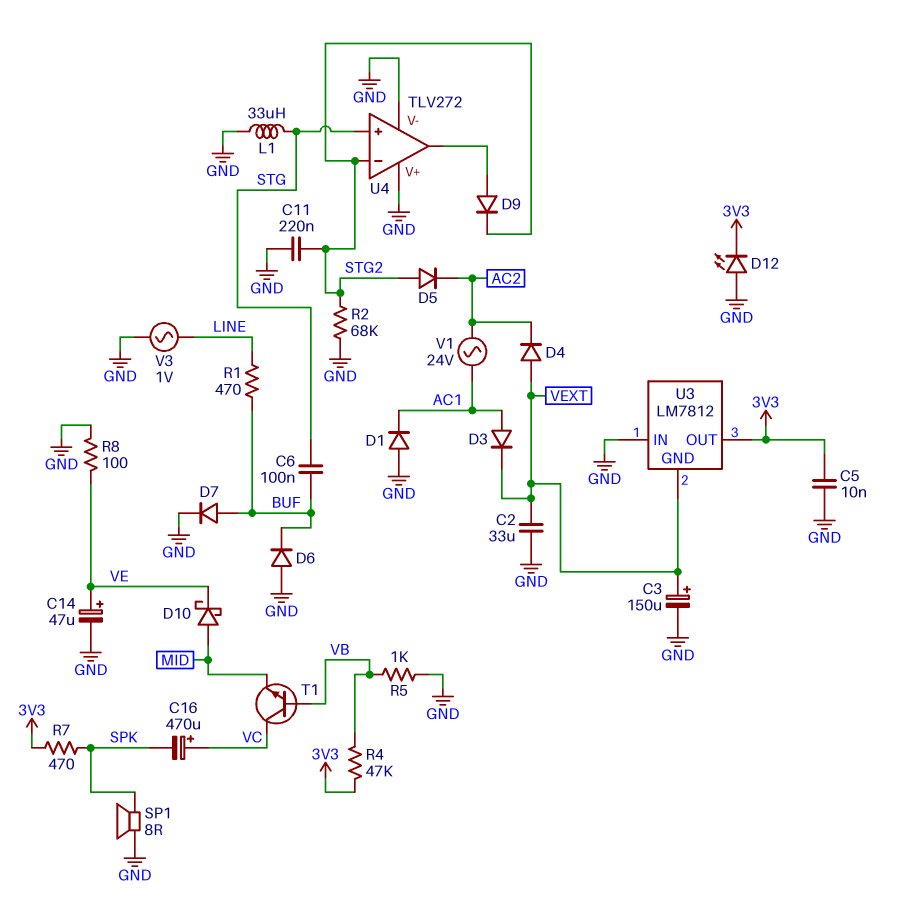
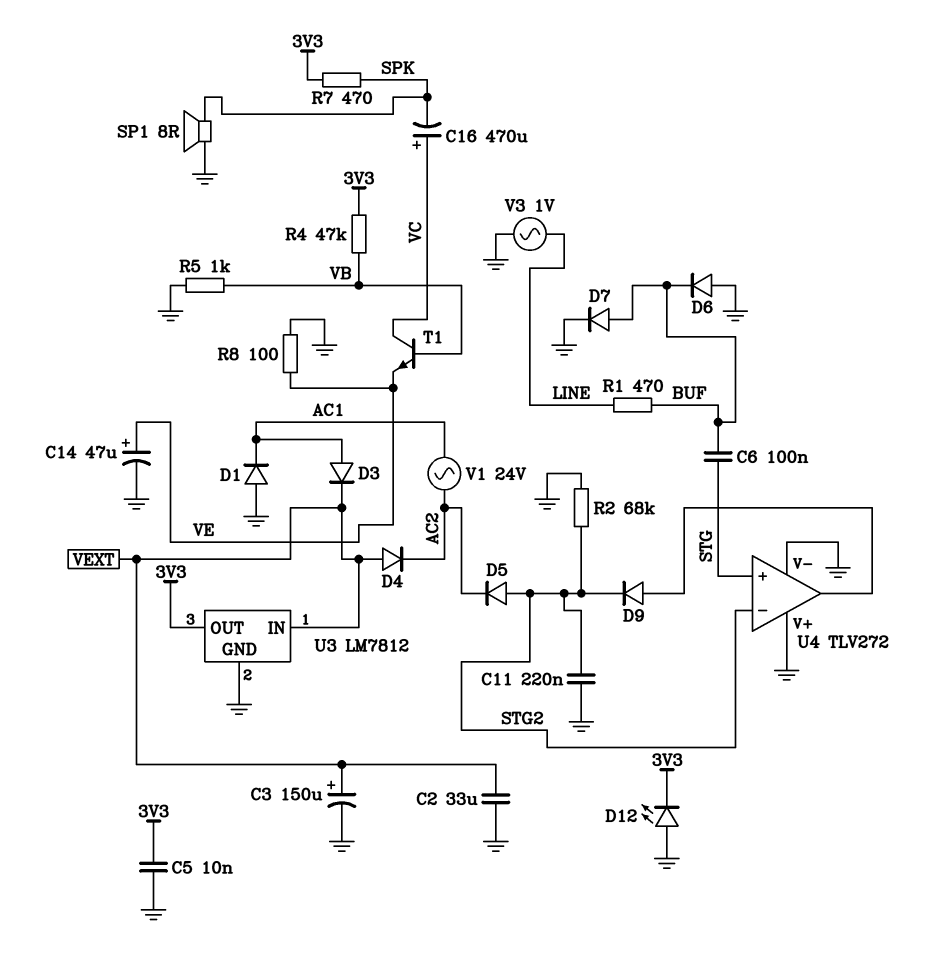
D10: schottky (A MID, K VE) -> none
L1: 33uH (GND, STG) -> none
T1: NPN (B VB, C VC, E MID) -> NPN (B VB, C VC, E VE)
U3 pin GND: VEXT -> GND
U3 pin IN: GND -> VEXT

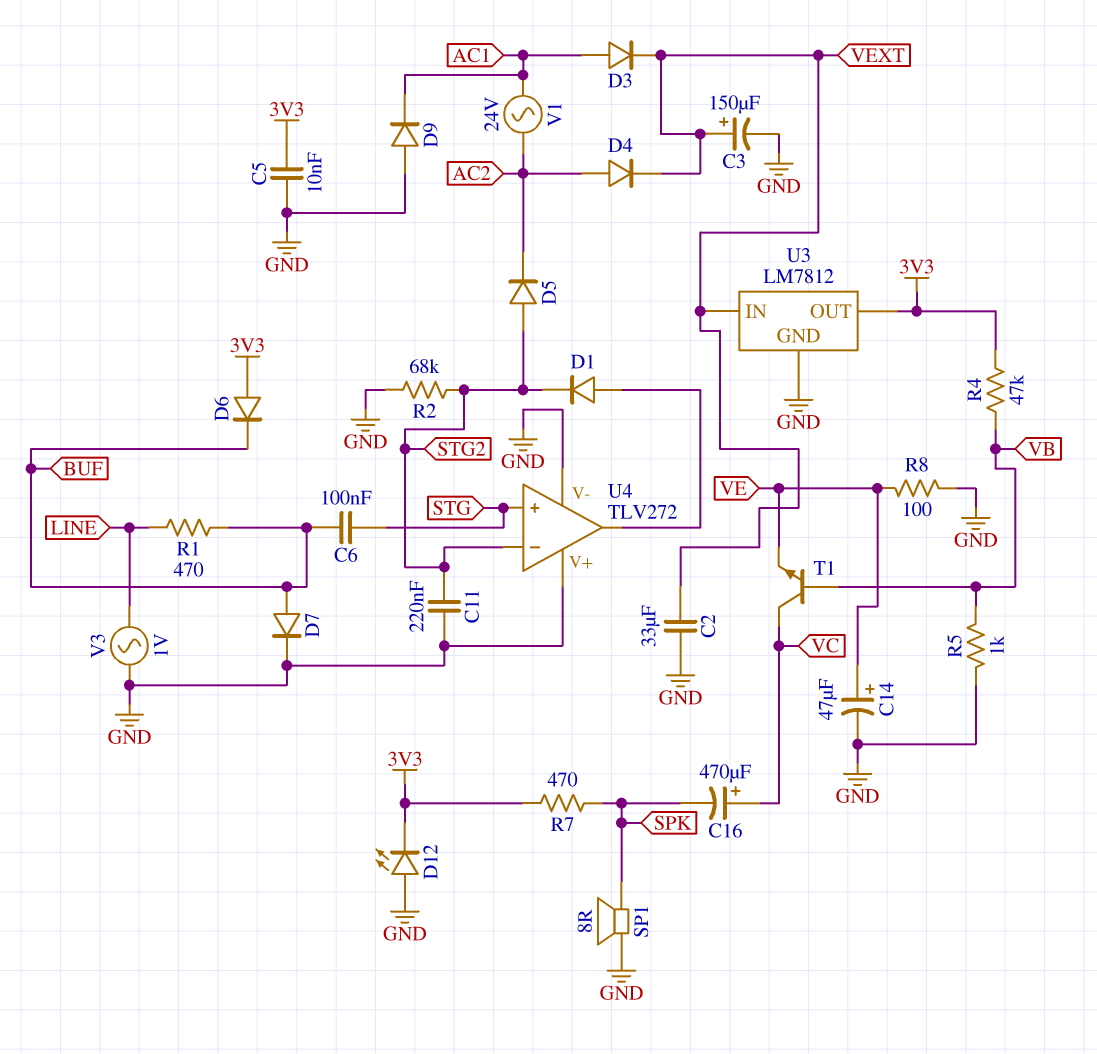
D1: diode (A GND, K AC1) -> diode (A U4/out, K STG2)
D4: diode (A VEXT, K AC2) -> diode (A AC2, K VEXT)
D6: diode (A GND, K BUF) -> diode (A 3V3, K BUF)
D9: diode (A U4/out, K STG2) -> diode (A GND, K AC1)

